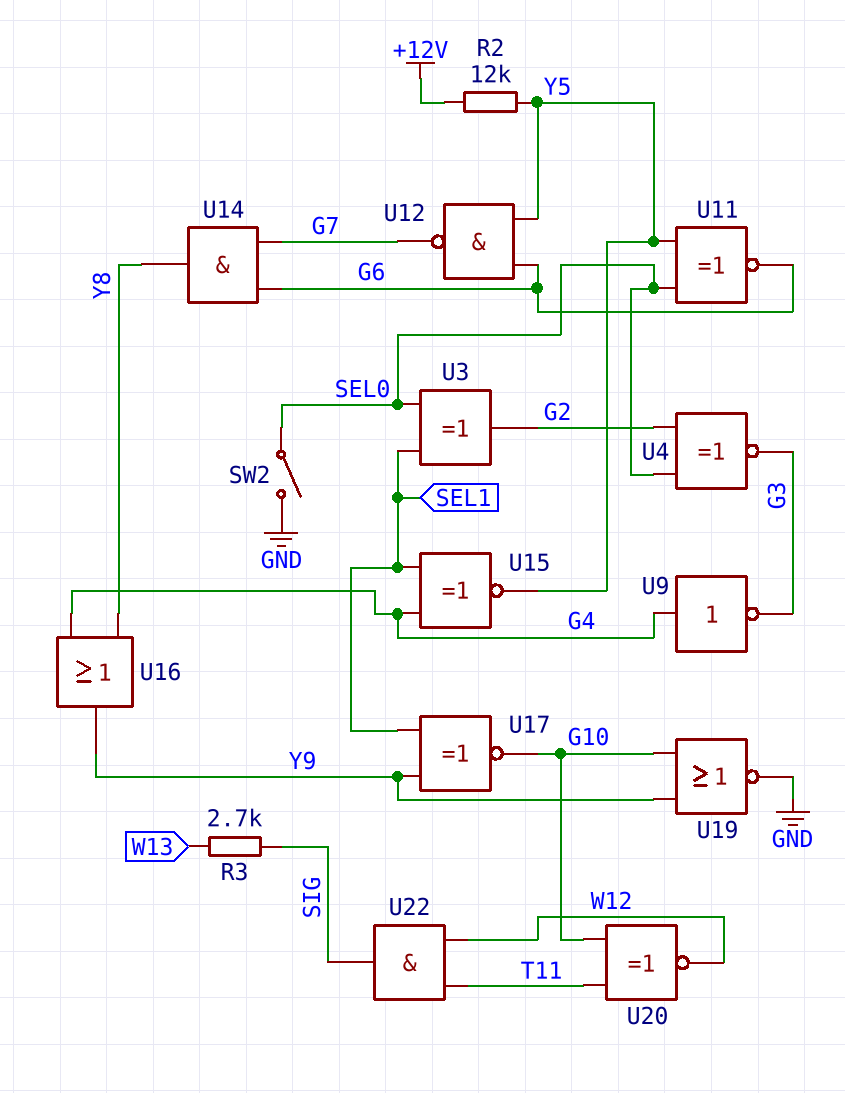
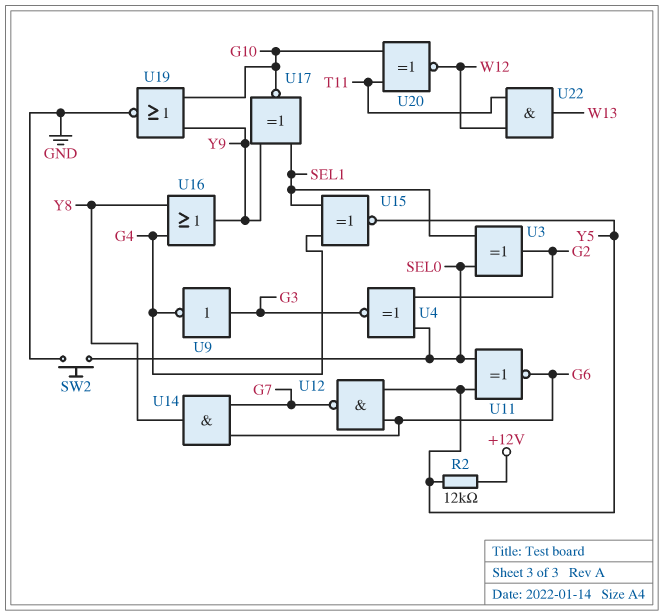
R3: 2.7k (SIG, W13) -> none
SW2: switch (GND, SEL0) -> button (GND, SEL0)
U9: NOT (in G4, out G3) -> NOT (in G3, out G4)
U22: AND (in T11, in W12, out SIG) -> AND (in T11, in W12, out W13)

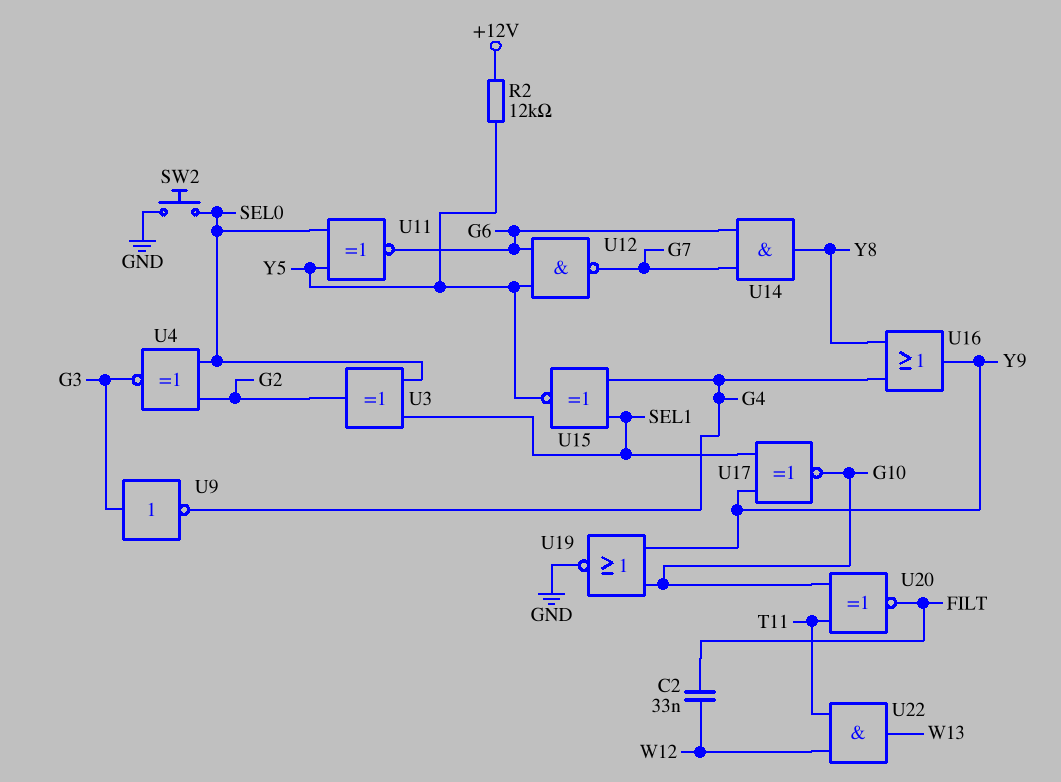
C2: none -> 33nF (FILT, W12)
U20: XNOR (in G10, in T11, out W12) -> XNOR (in G10, in T11, out FILT)

